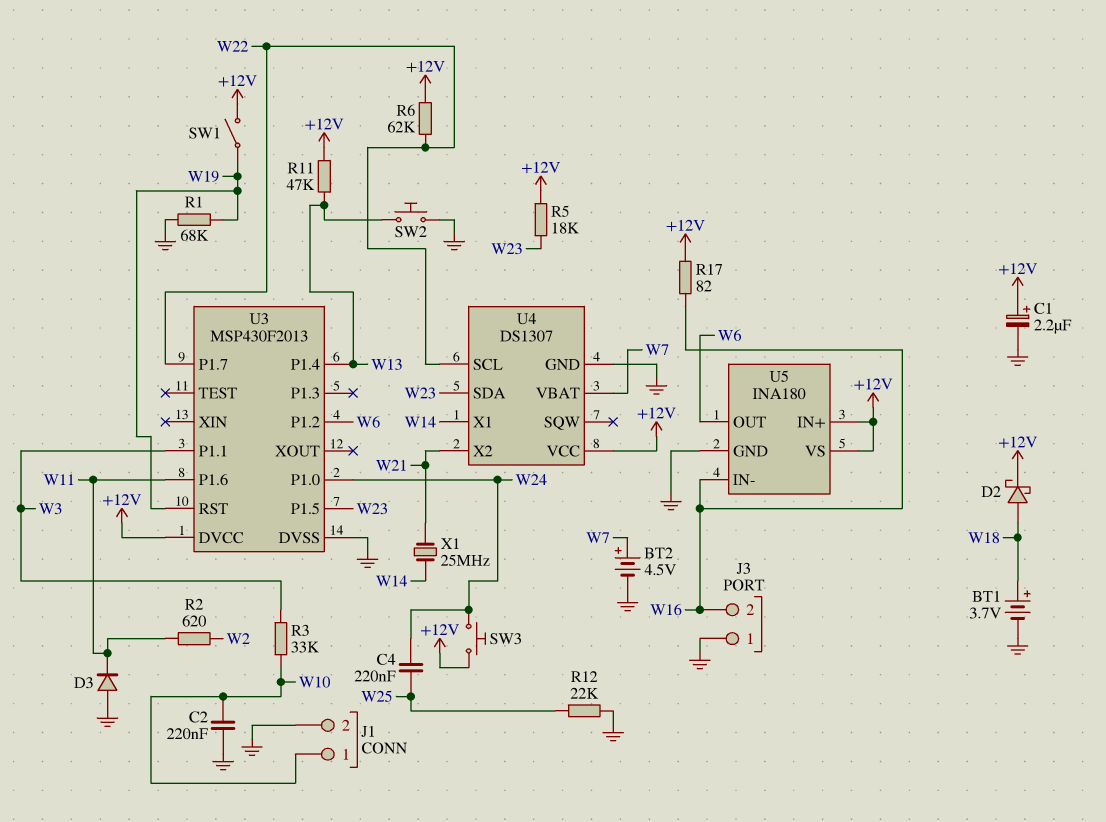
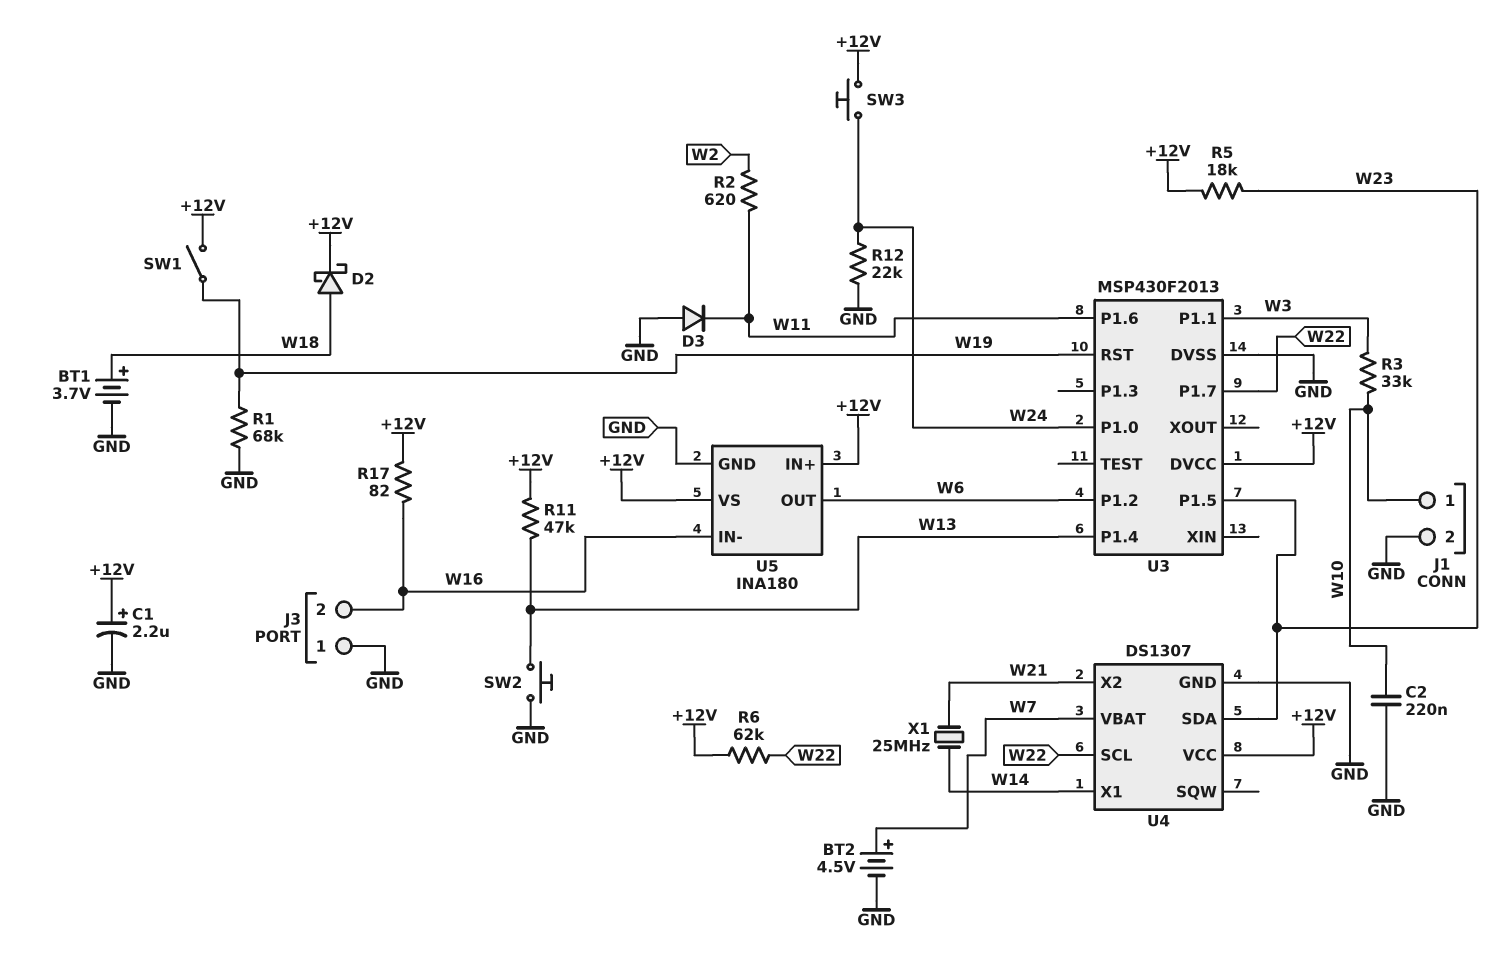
C4: 220nF (W24, W25) -> none
R12: 22k (GND, W25) -> 22k (GND, W24)

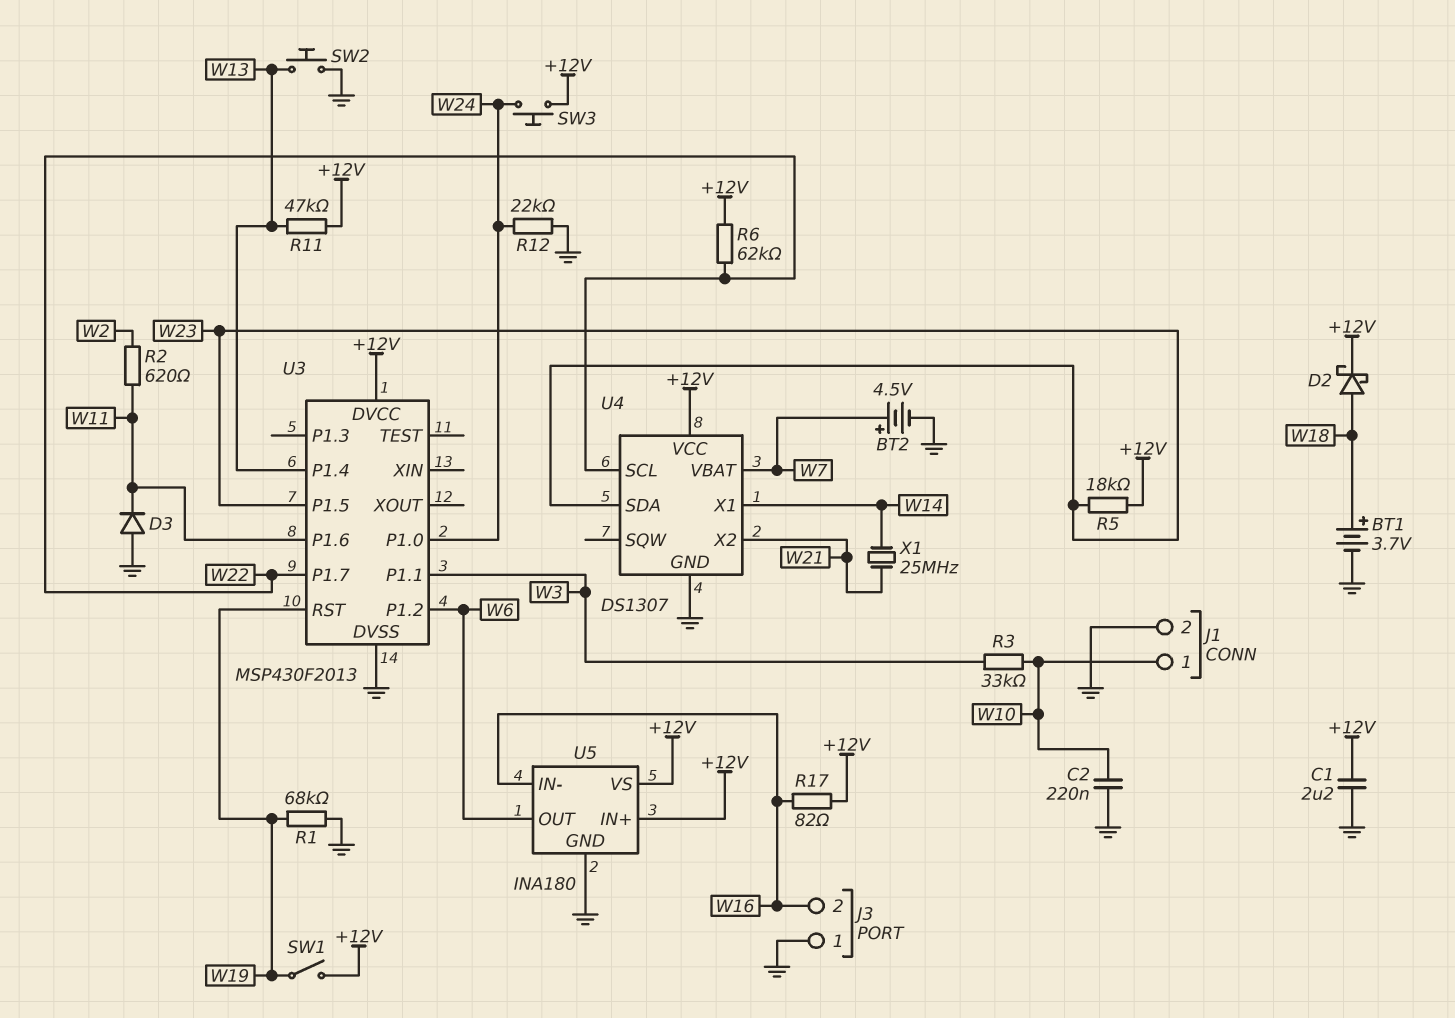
C1: 2.2uF (plus +12V, minus GND) -> 2.2uF (+12V, GND)

